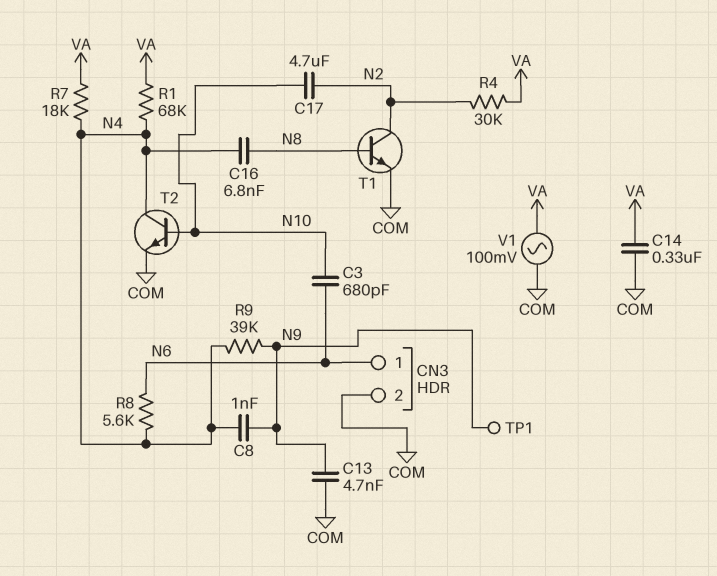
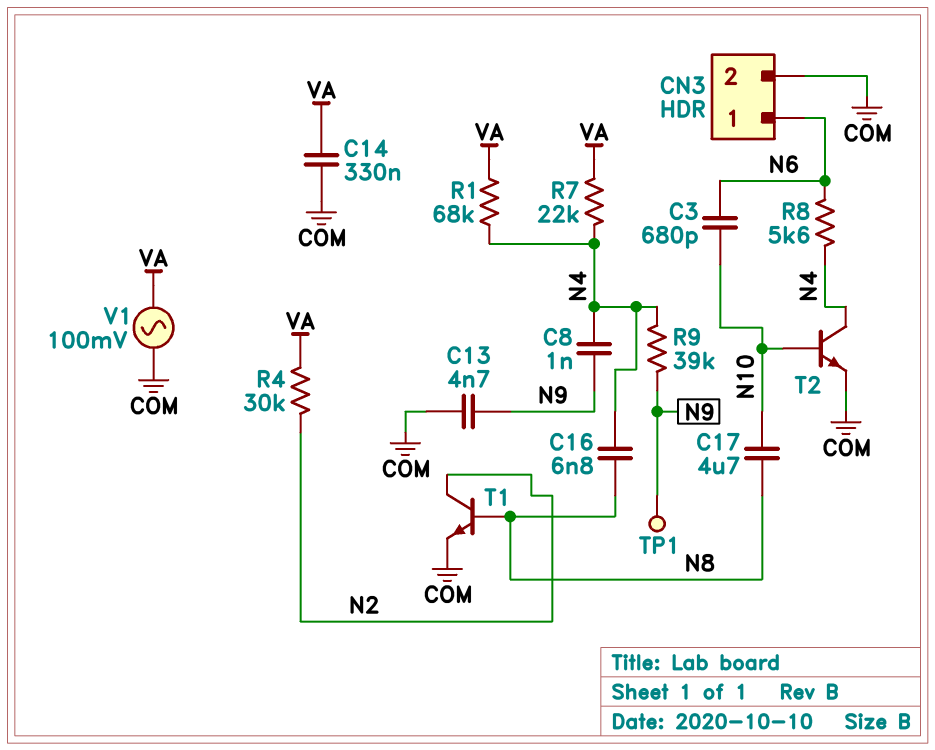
C17: 4.7uF (N2, N10) -> 4.7uF (N8, N10)
R7: 18k (N4, VA) -> 22k (N4, VA)

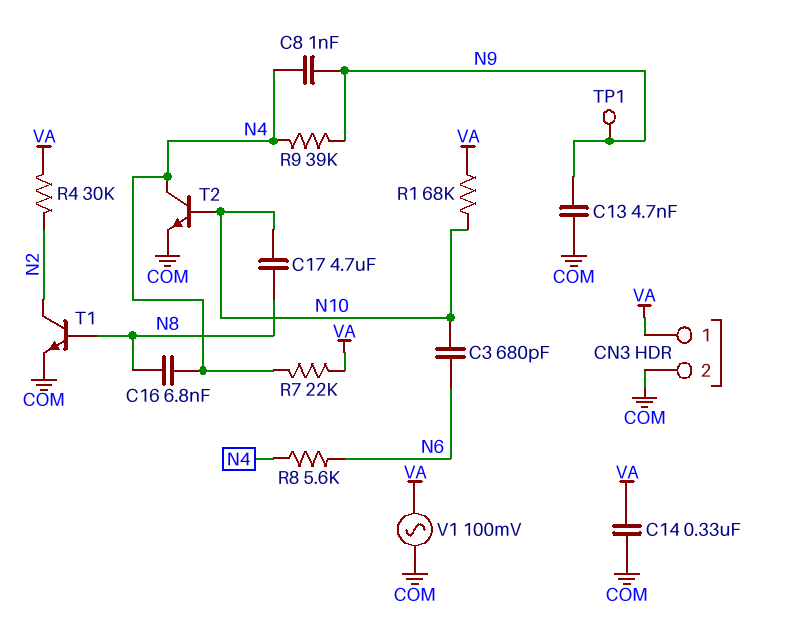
CN3 pin 1: N6 -> VA
R1: 68k (N4, VA) -> 68k (N10, VA)

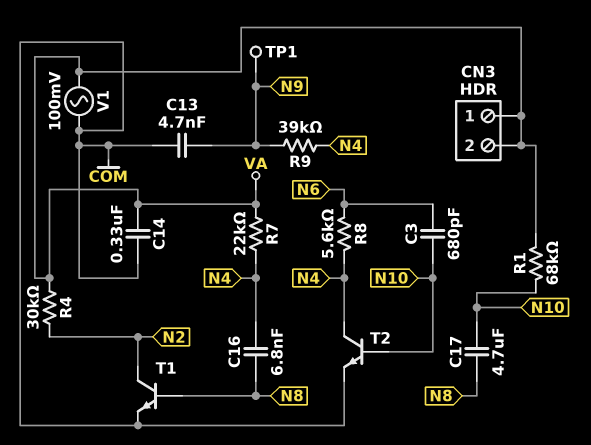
C8: 1nF (N4, N9) -> none
CN3 pin 2: COM -> VA

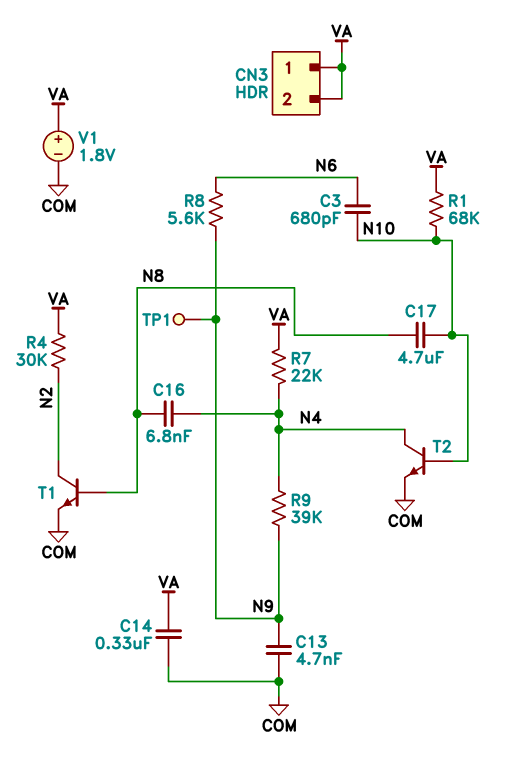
R8: 5.6k (N4, N6) -> 5.6k (N6, N9)
V1: AC 100mV (COM, VA) -> 1.8V (plus VA, minus COM)

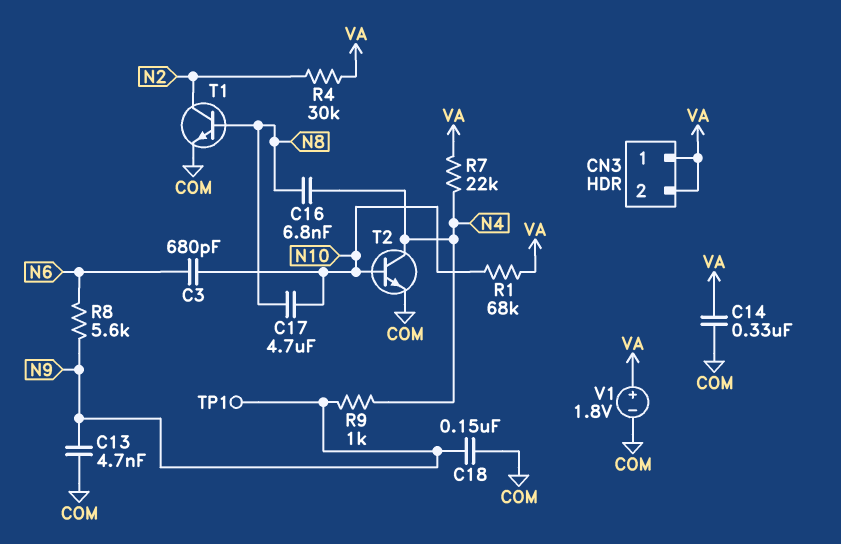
C18: none -> 150nF (COM, N9)
R9: 39k (N4, N9) -> 1k (N4, N9)

